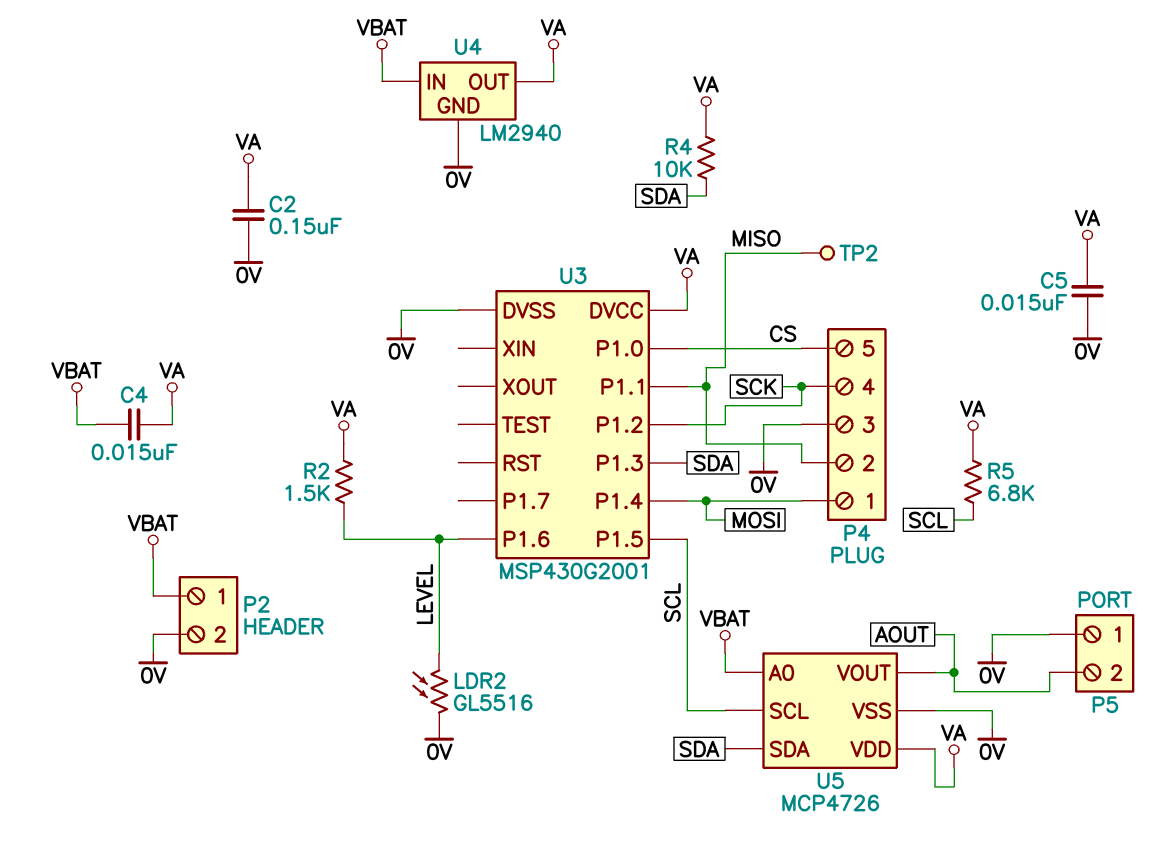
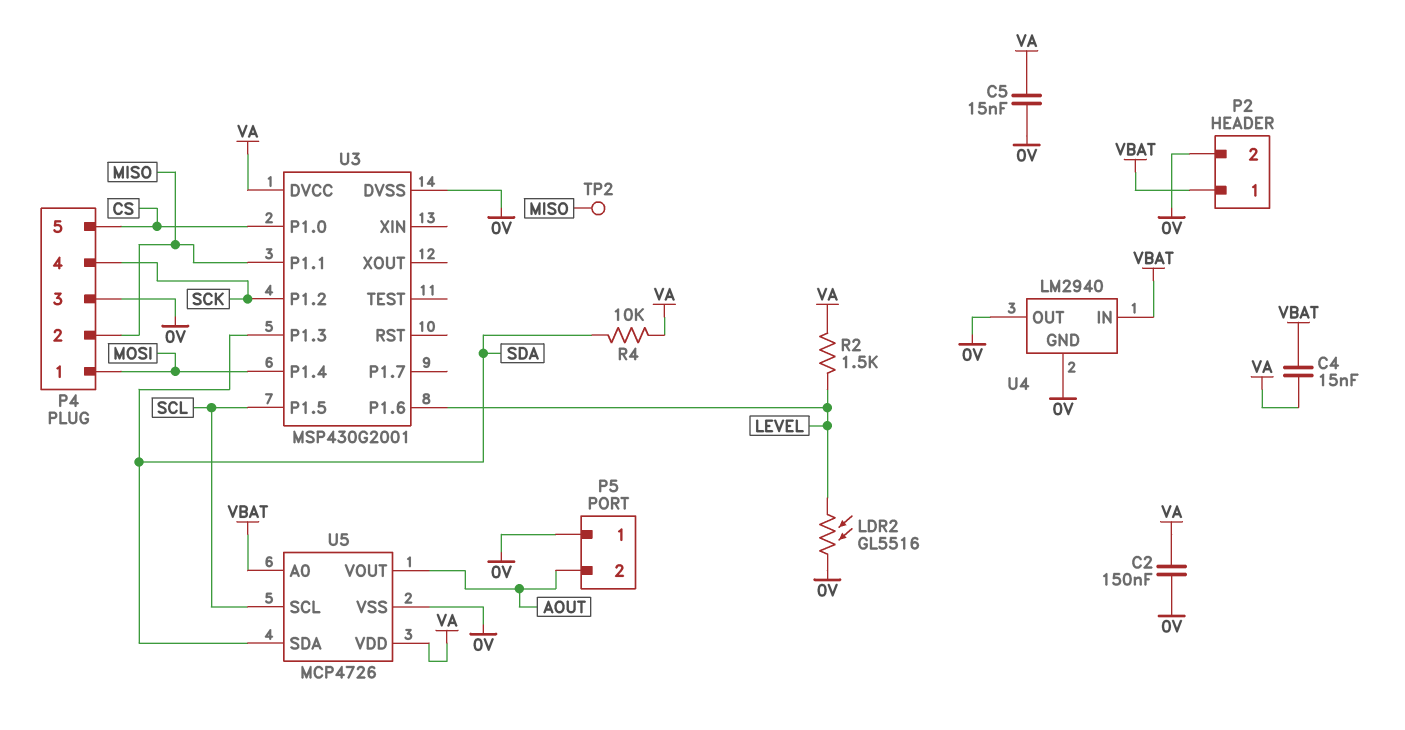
R5: 6.8k (SCL, VA) -> none
U4 pin OUT: VA -> 0V

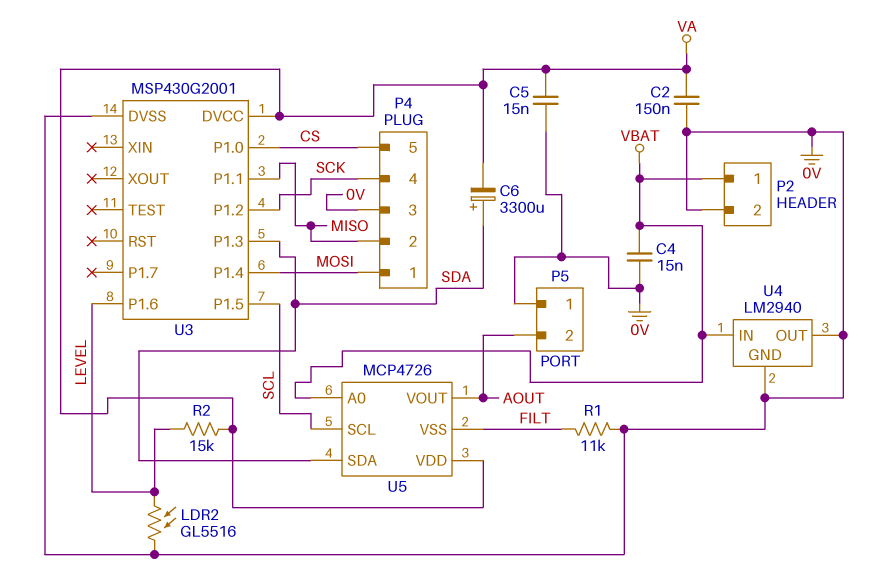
C4: 15nF (VA, VBAT) -> 15nF (0V, VBAT)
C6: none -> 3300uF (plus SDA, minus VA)
R1: none -> 11k (0V, FILT)
R2: 1.5k (LEVEL, VA) -> 15k (LEVEL, VA)
R4: 10k (SDA, VA) -> none
TP2: test point (MISO) -> none
U5 pin VSS: 0V -> FILT

